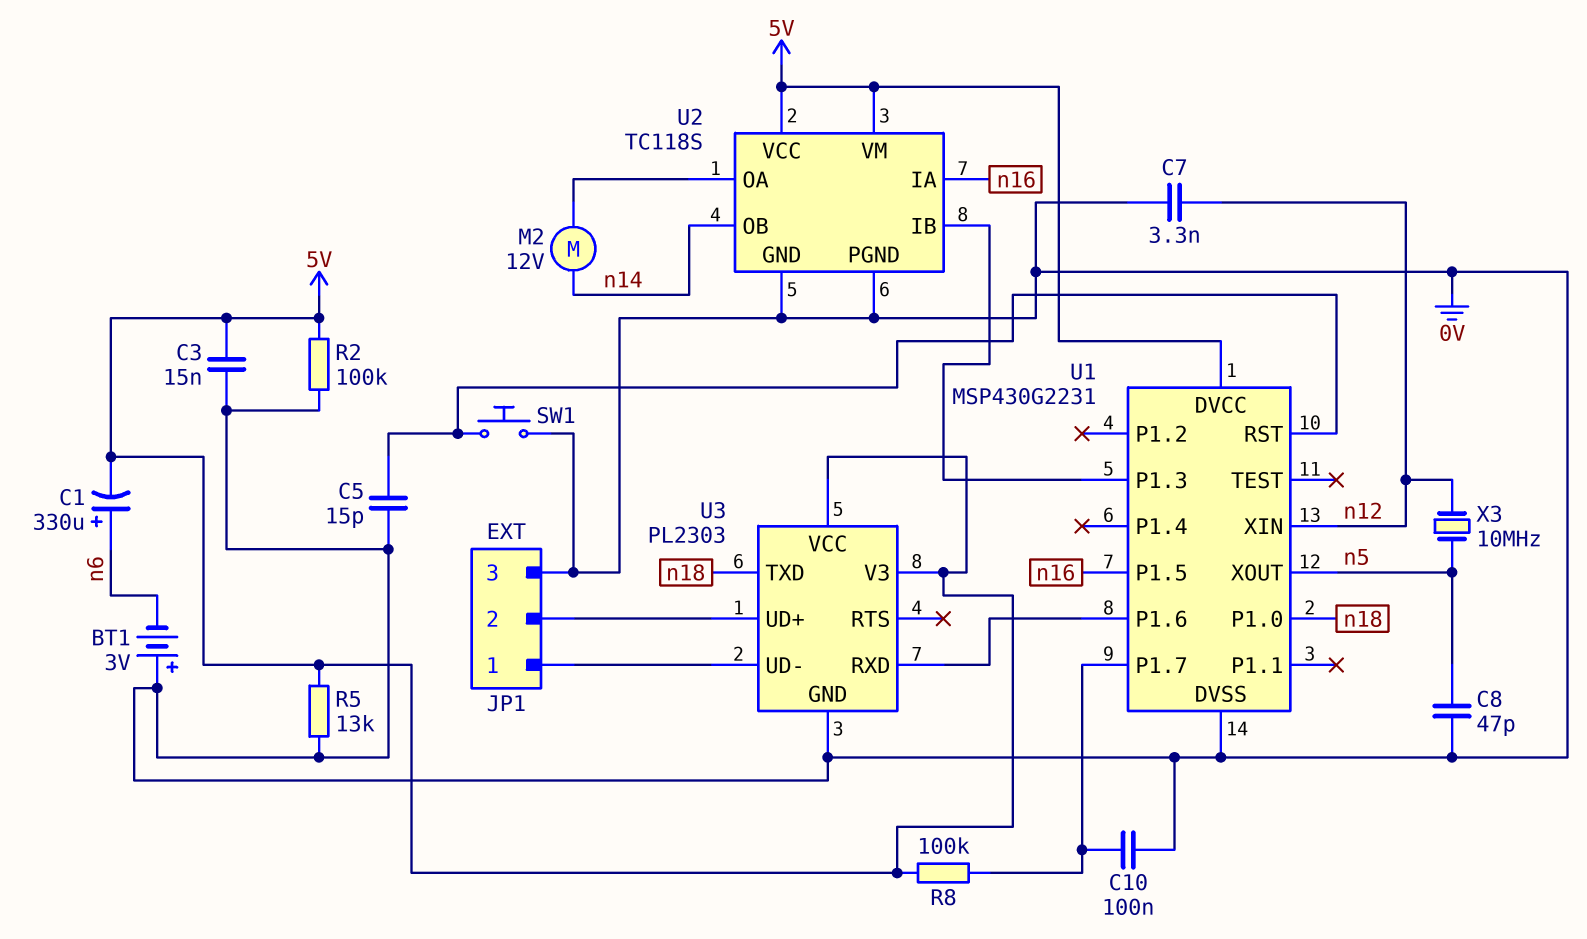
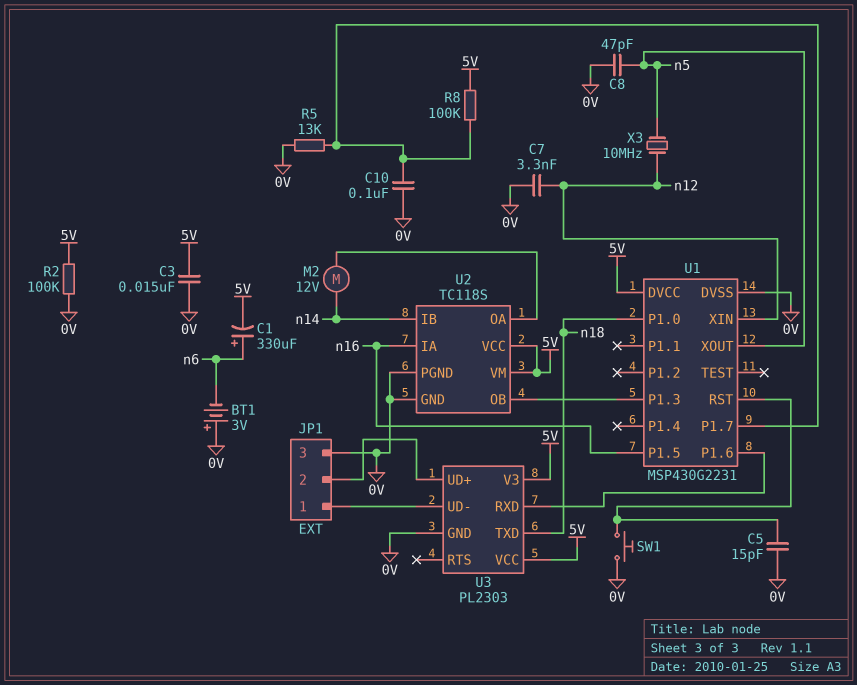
R5: 13k (0V, 5V) -> 13k (0V, U1/P1.7)
U2 pin IB: U1/P1.3 -> n14
U2 pin OB: n14 -> U1/P1.3

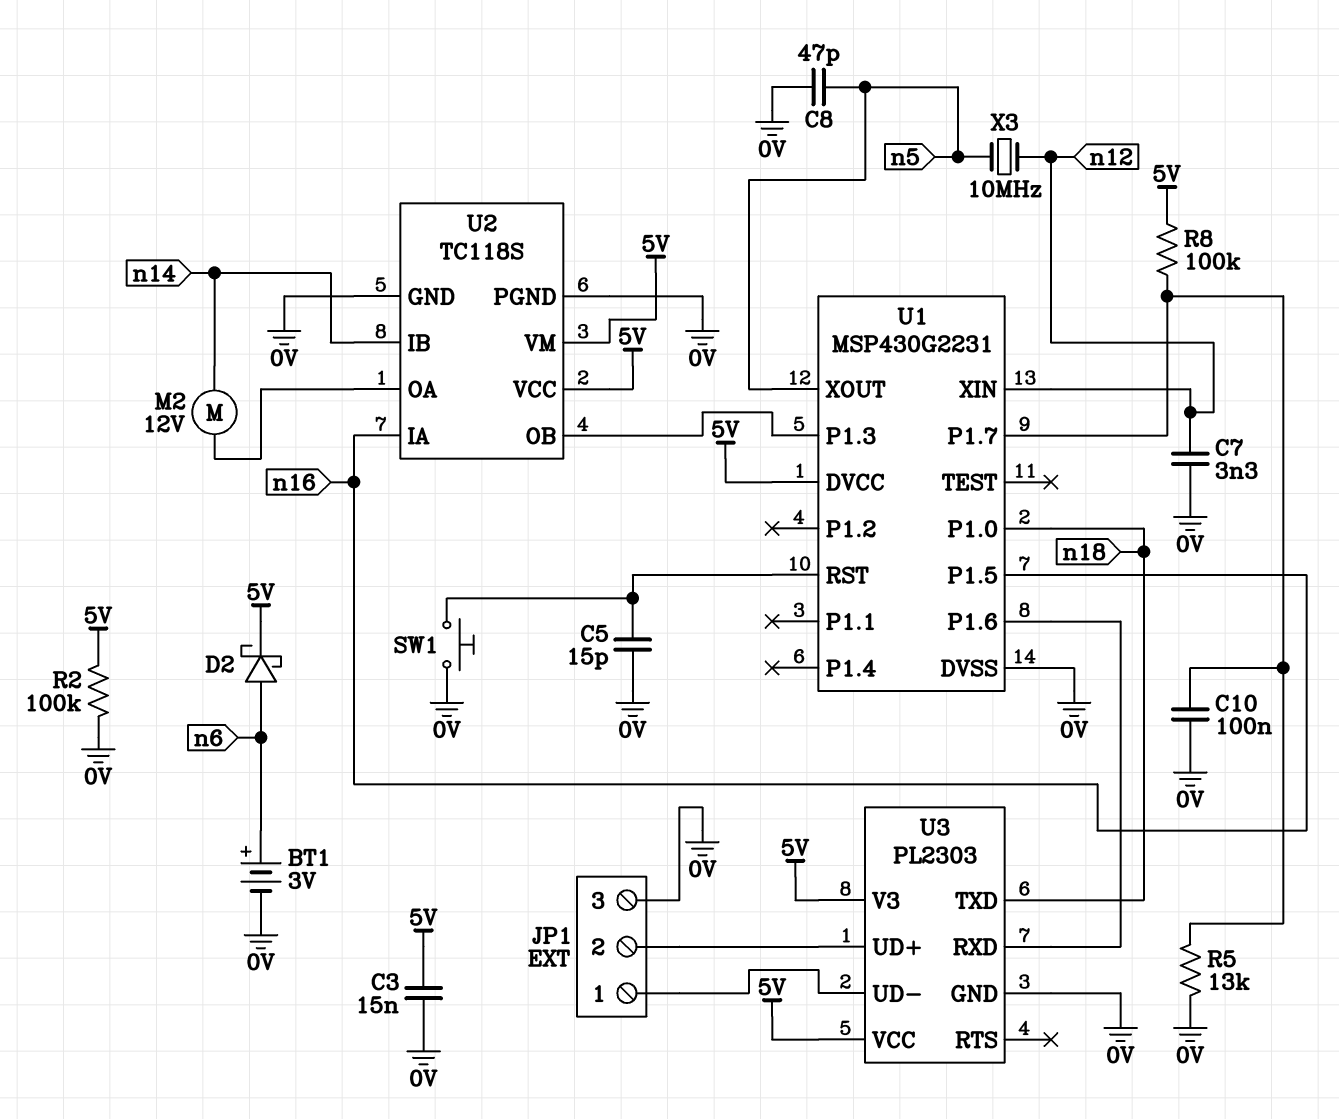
BT1: 3V (plus 0V, minus n6) -> 3V (plus n6, minus 0V)
C1: 330uF (plus n6, minus 5V) -> none
D2: none -> schottky (A n6, K 5V)

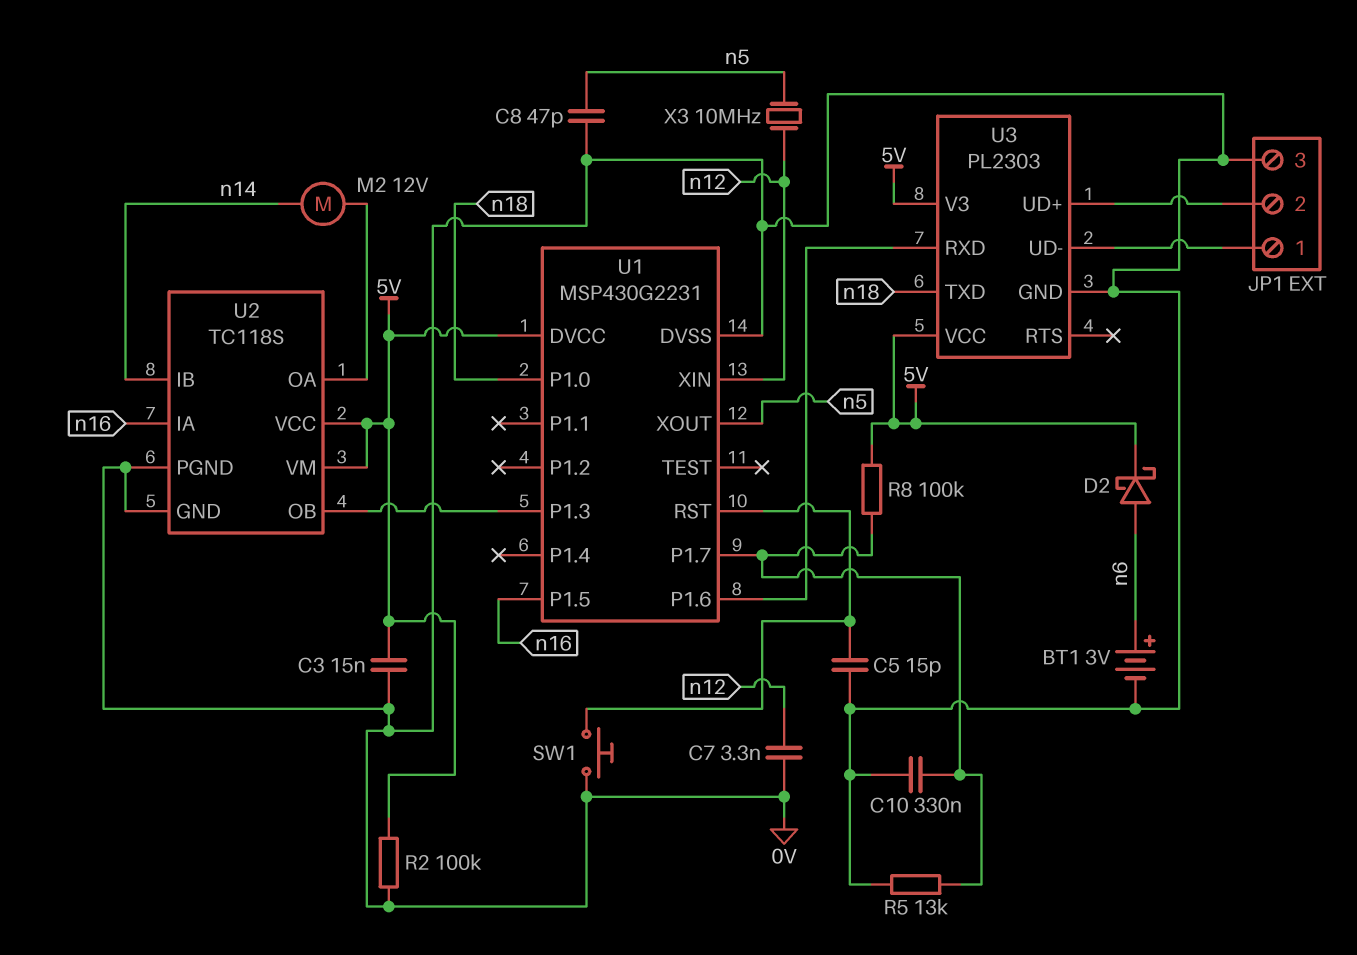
C10: 100nF (0V, U1/P1.7) -> 330nF (0V, U1/P1.7)

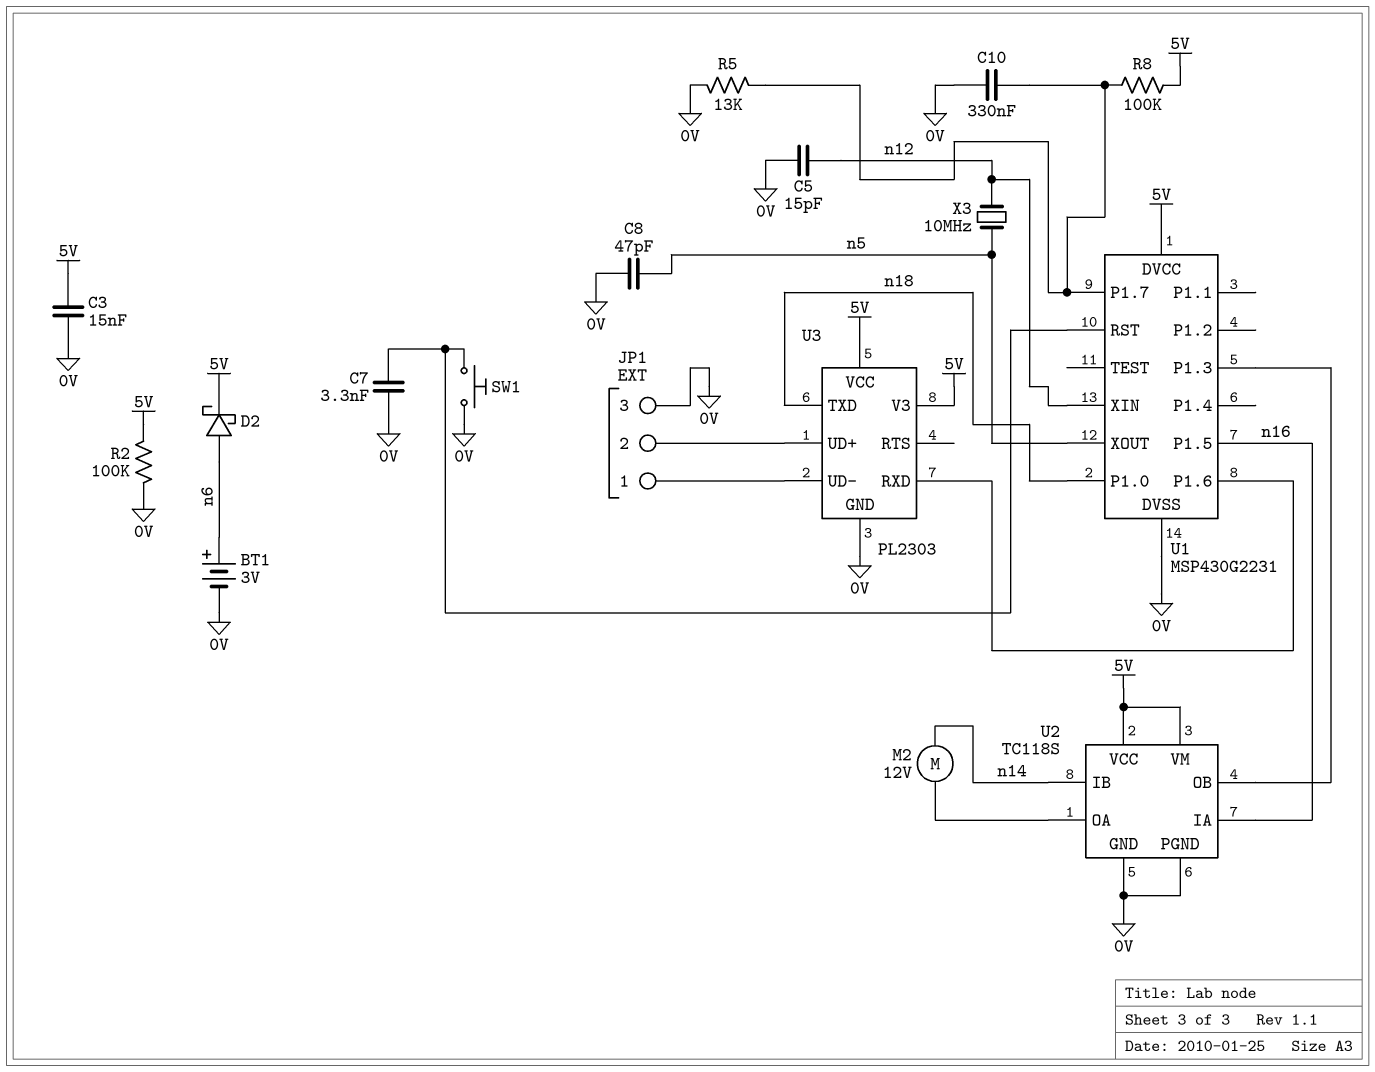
C5: 15pF (0V, U1/RST) -> 15pF (0V, n12)
C7: 3.3nF (0V, n12) -> 3.3nF (0V, U1/RST)

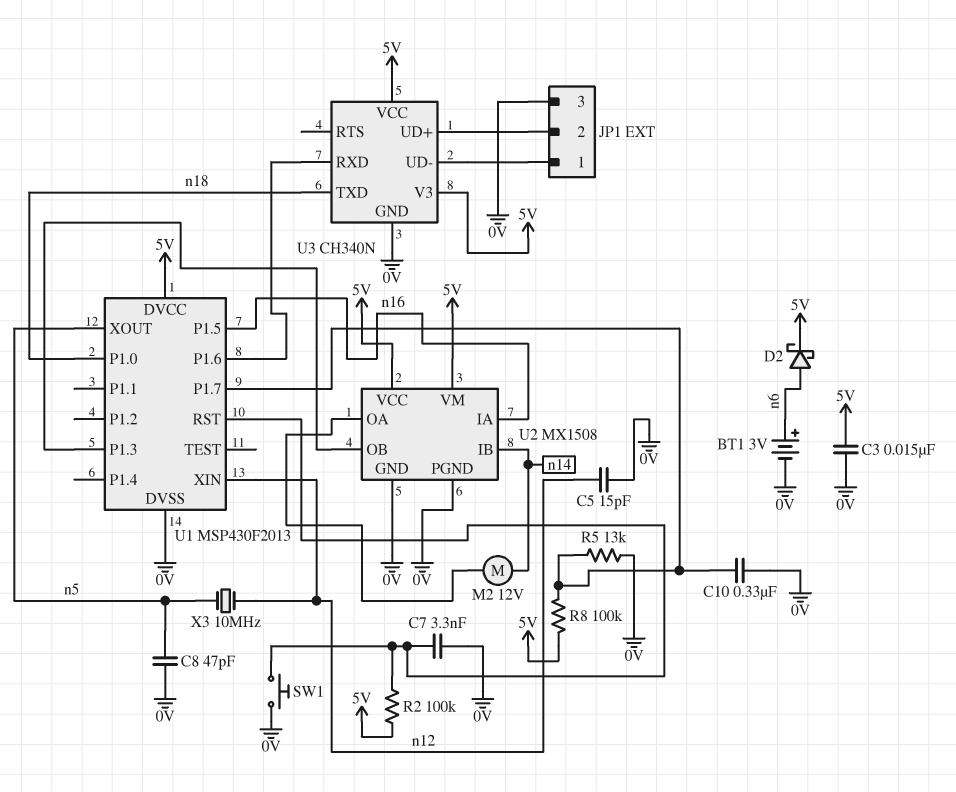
R2: 100k (0V, 5V) -> 100k (5V, U1/RST)
U1: MSP430G2231 -> MSP430F2013
U2: TC118S -> MX1508
U3: PL2303 -> CH340N

